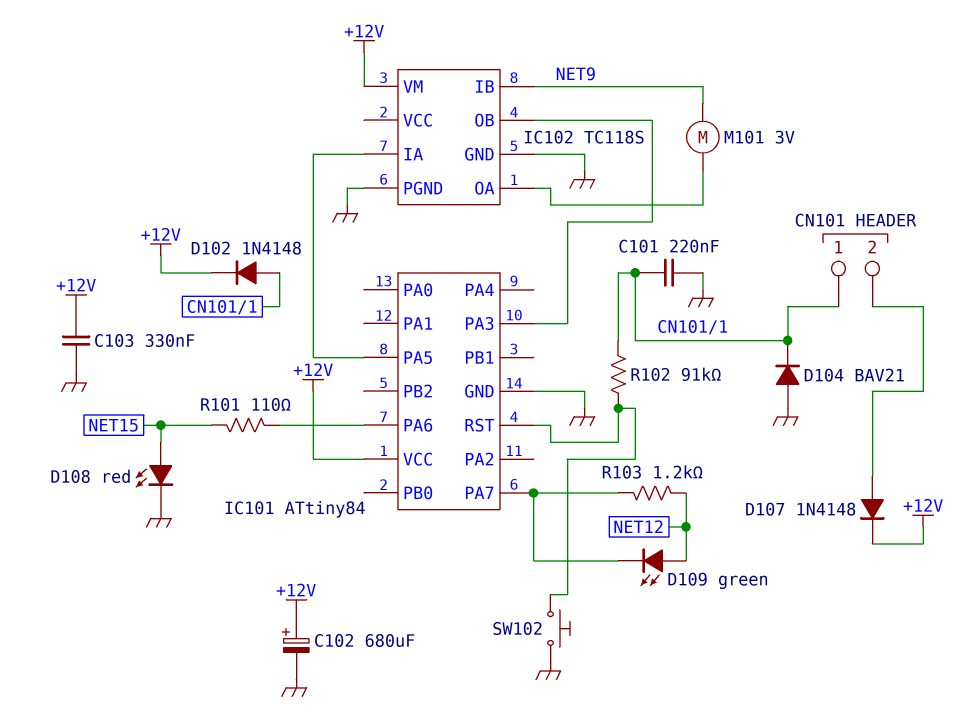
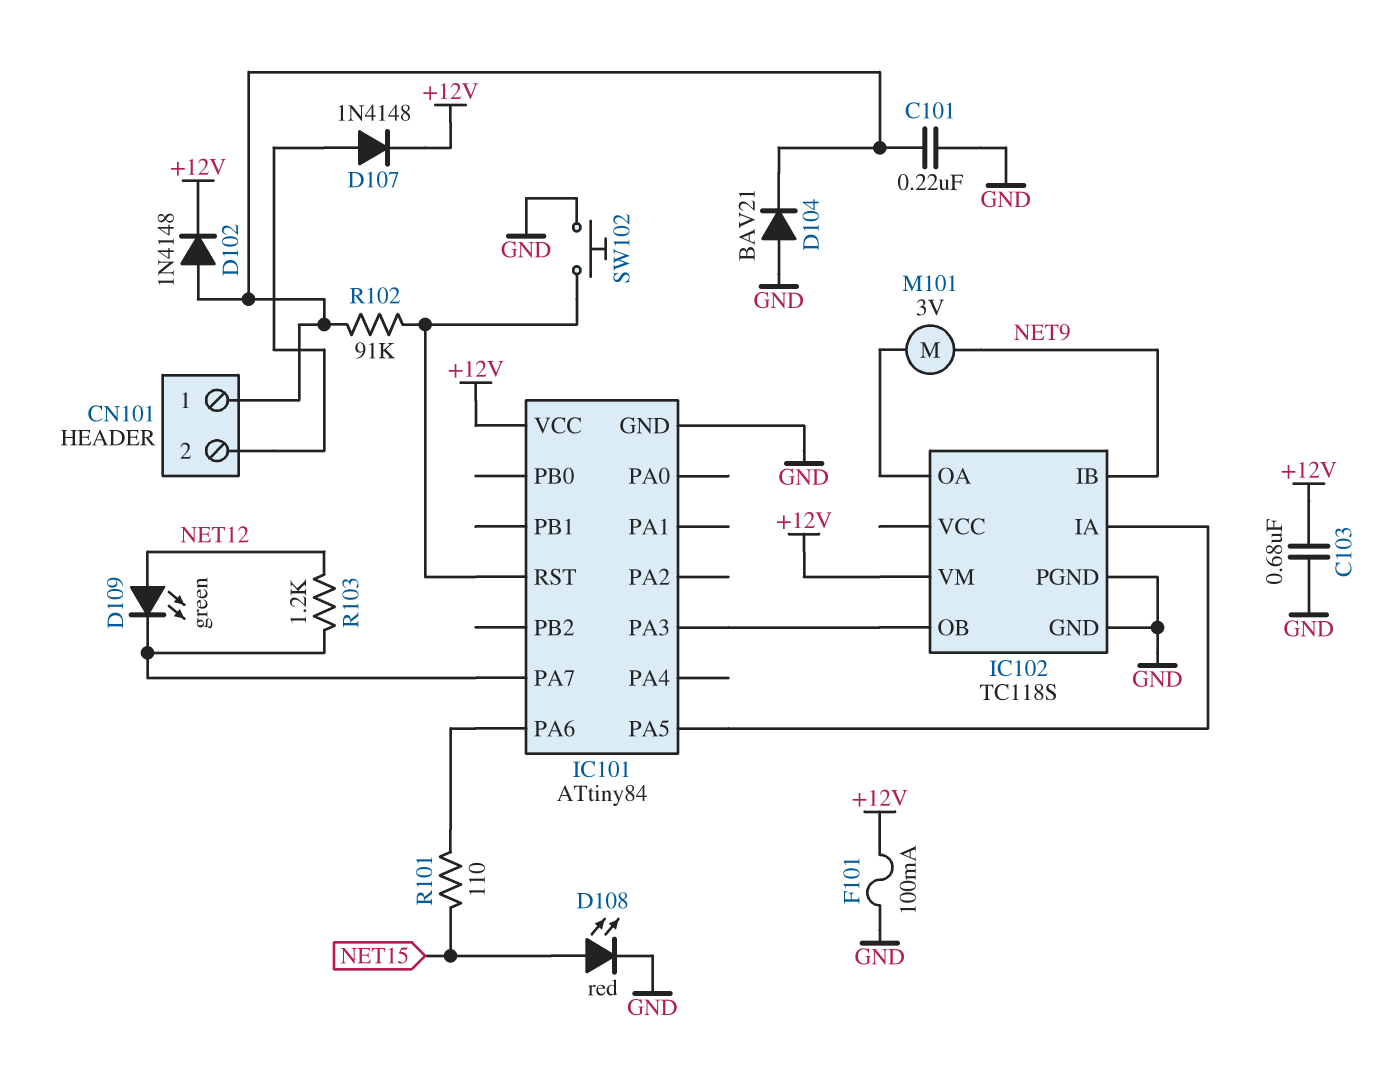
C102: 680uF (plus +12V, minus GND) -> none
C103: 330nF (+12V, GND) -> 680nF (+12V, GND)
F101: none -> 100mA (+12V, GND)

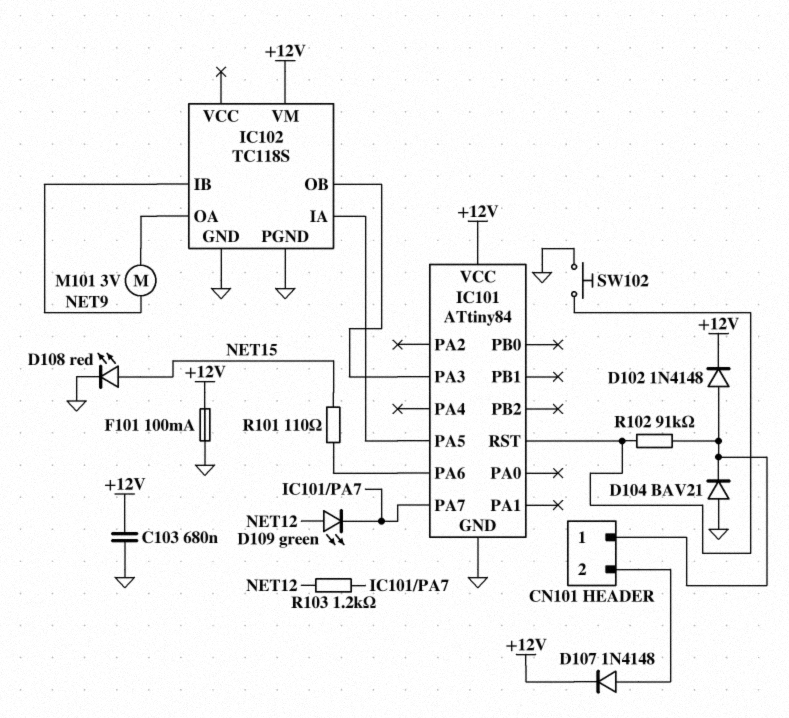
C101: 220nF (CN101/1, GND) -> none

